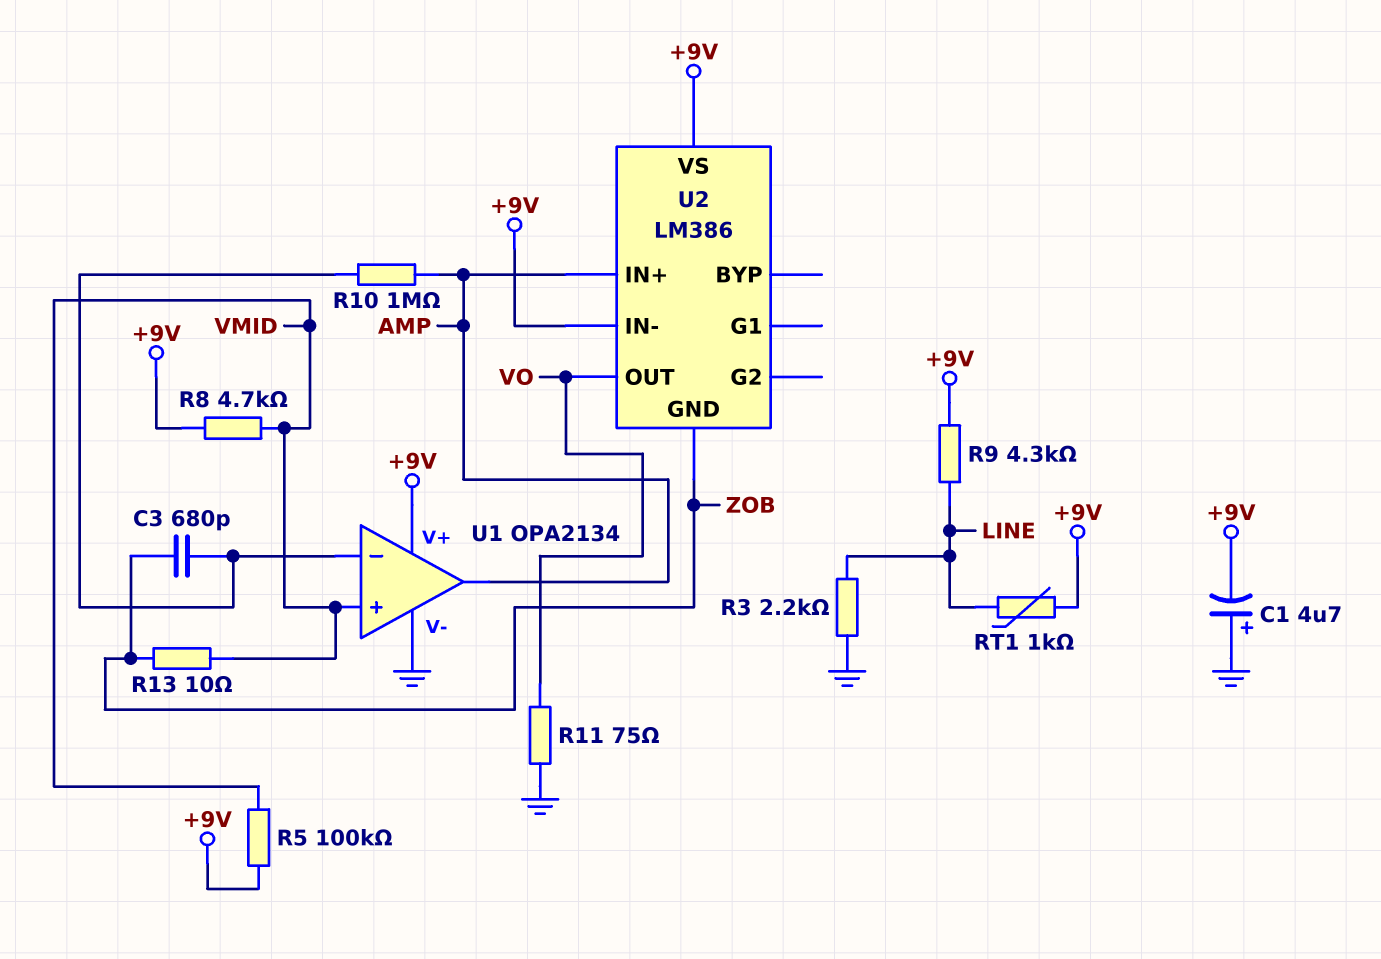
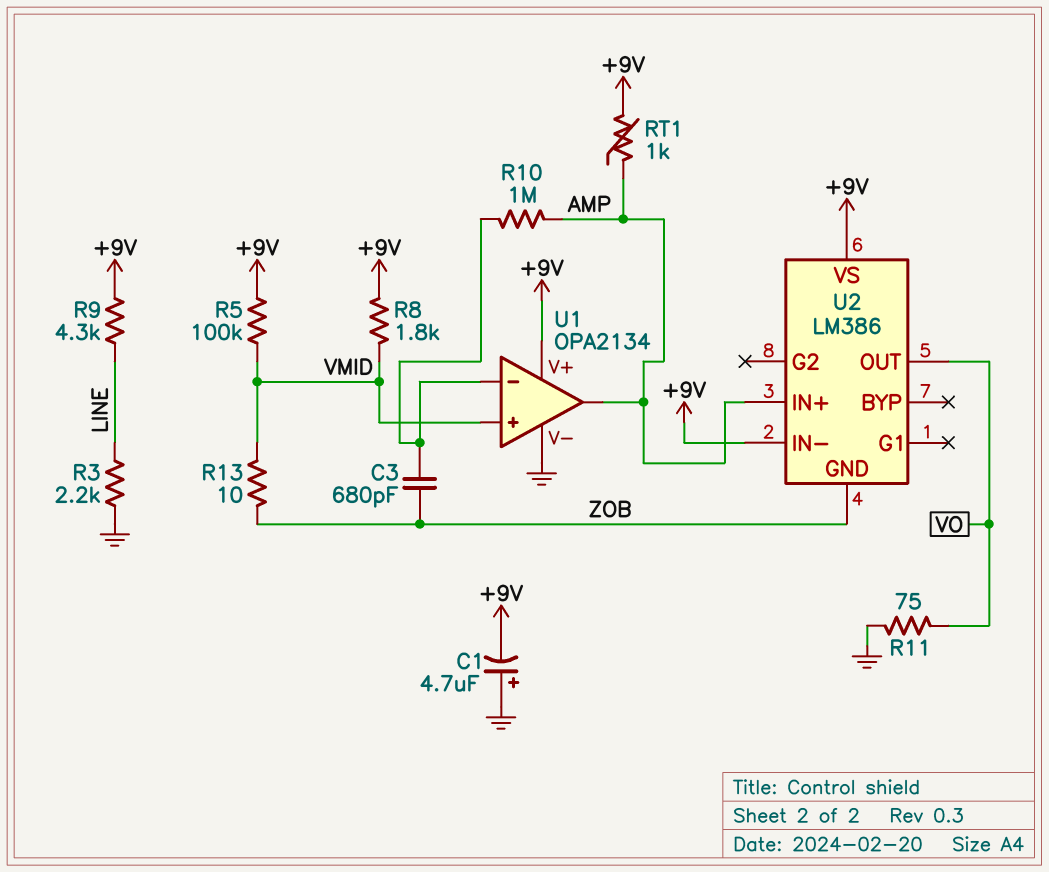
R8: 4.7k (+9V, VMID) -> 1.8k (+9V, VMID)
RT1: 1k (+9V, LINE) -> 1k (+9V, AMP)

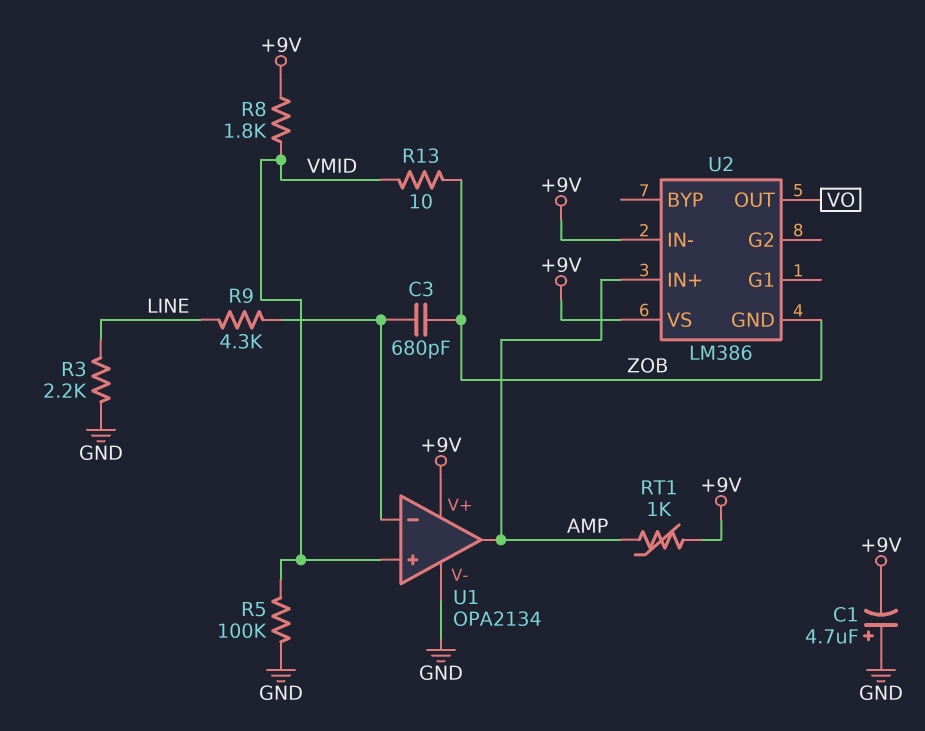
R5: 100k (+9V, VMID) -> 100k (GND, VMID)
R9: 4.3k (+9V, LINE) -> 4.3k (LINE, U1/in-)
R10: 1M (AMP, U1/in-) -> none
R11: 75 (GND, VO) -> none

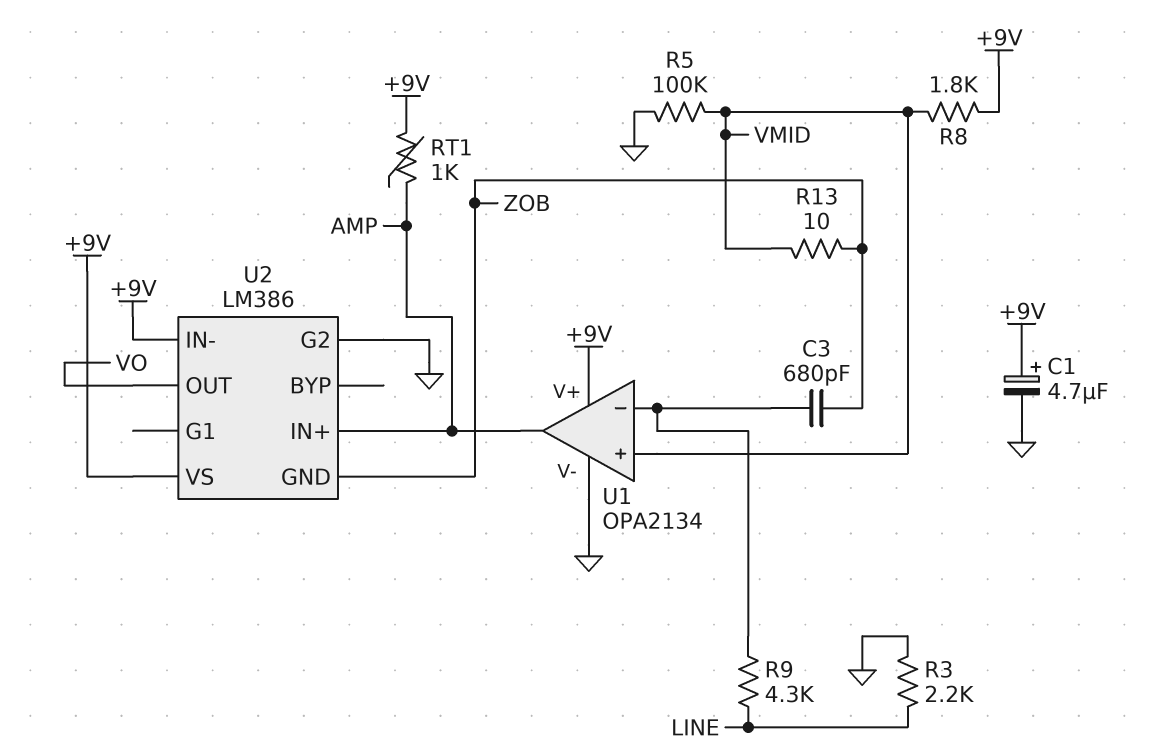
C1: 4.7uF (plus GND, minus +9V) -> 4.7uF (plus +9V, minus GND)
U2 pin G2: none -> GND

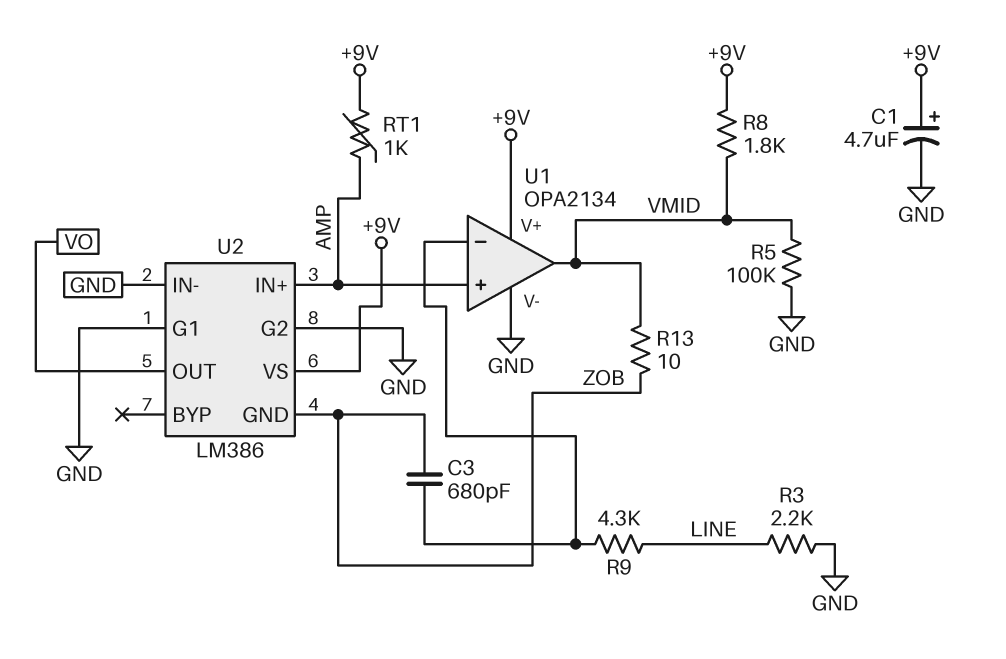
U1 pin in+: VMID -> AMP
U1 pin out: AMP -> VMID
U2 pin G1: none -> GND
U2 pin IN-: +9V -> GND

